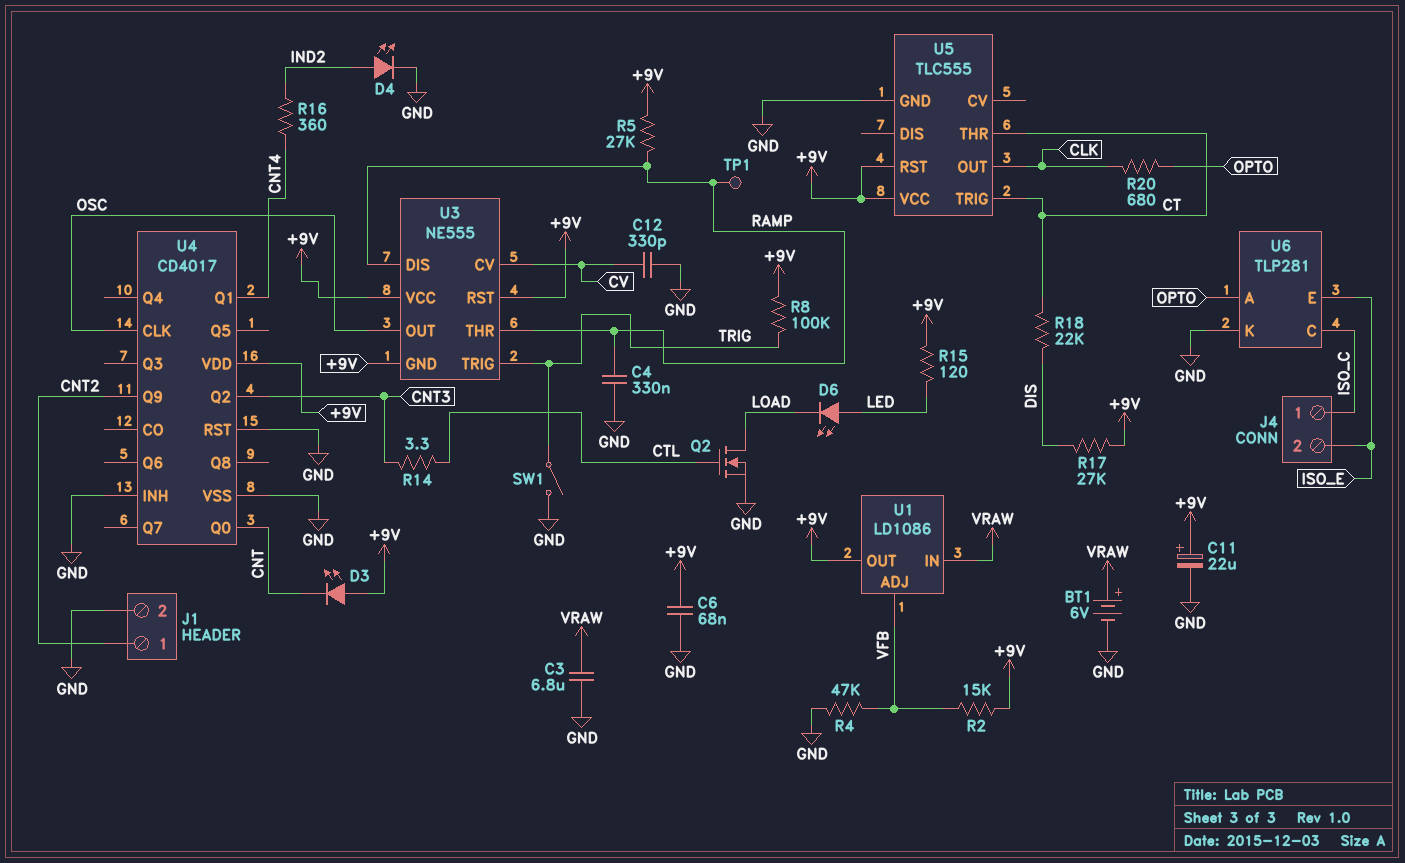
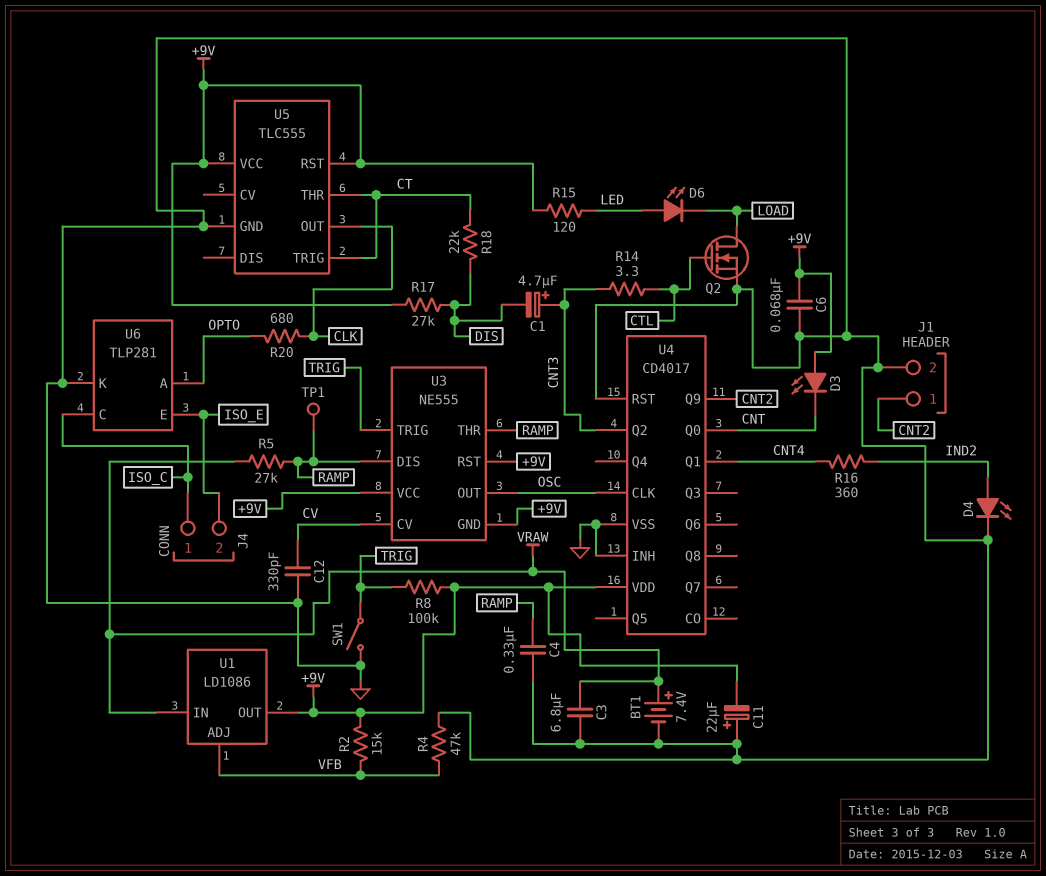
BT1: 6V (plus VRAW, minus GND) -> 7.4V (plus VRAW, minus GND)
C1: none -> 4.7uF (plus CNT3, minus DIS)
C11: 22uF (plus +9V, minus GND) -> 22uF (plus GND, minus +9V)
R5: 27k (+9V, RAMP) -> 27k (RAMP, VRAW)

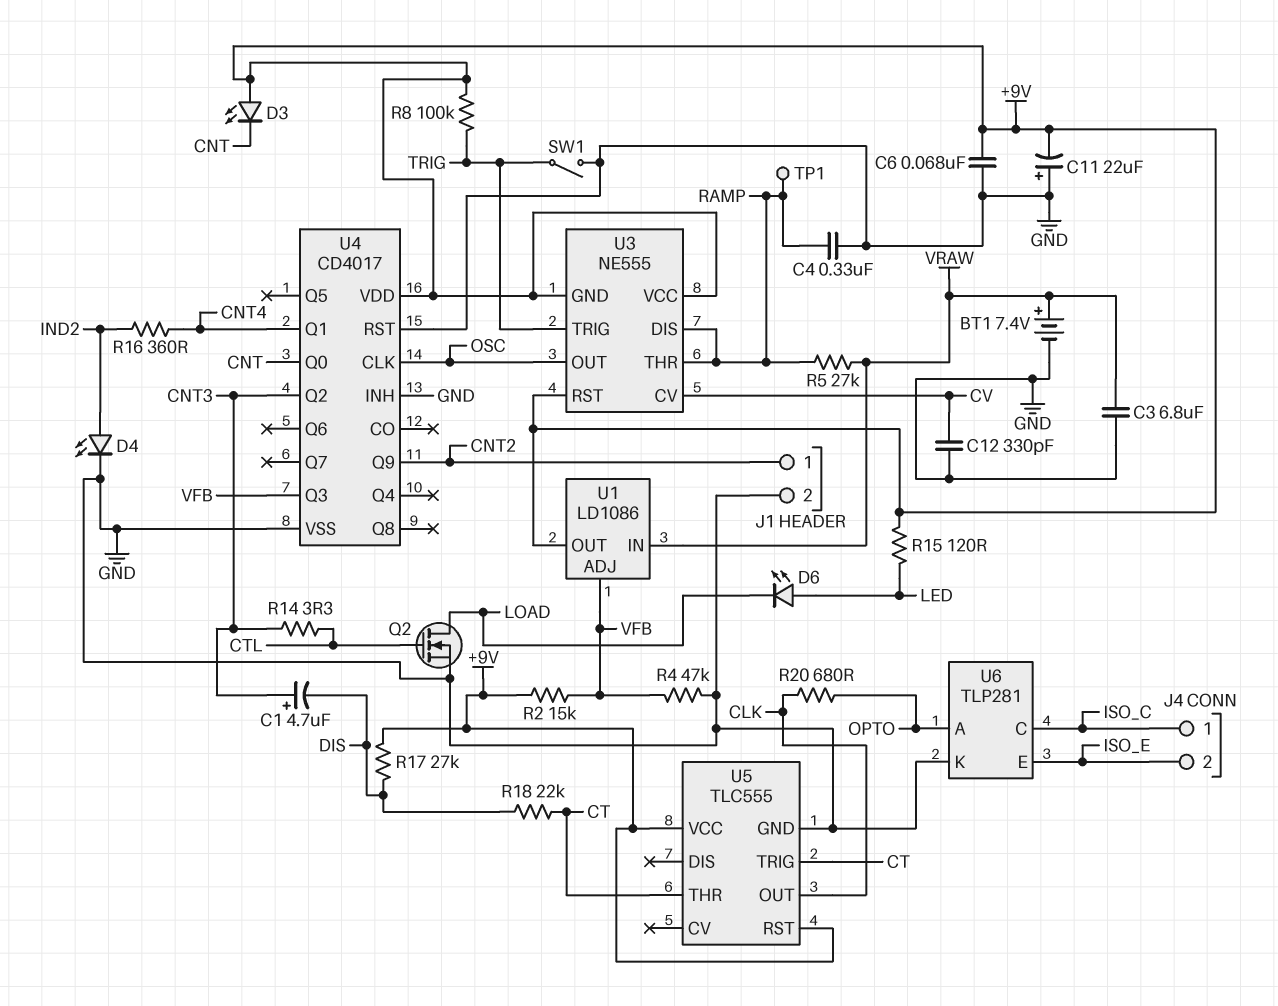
U4 pin Q3: none -> VFB

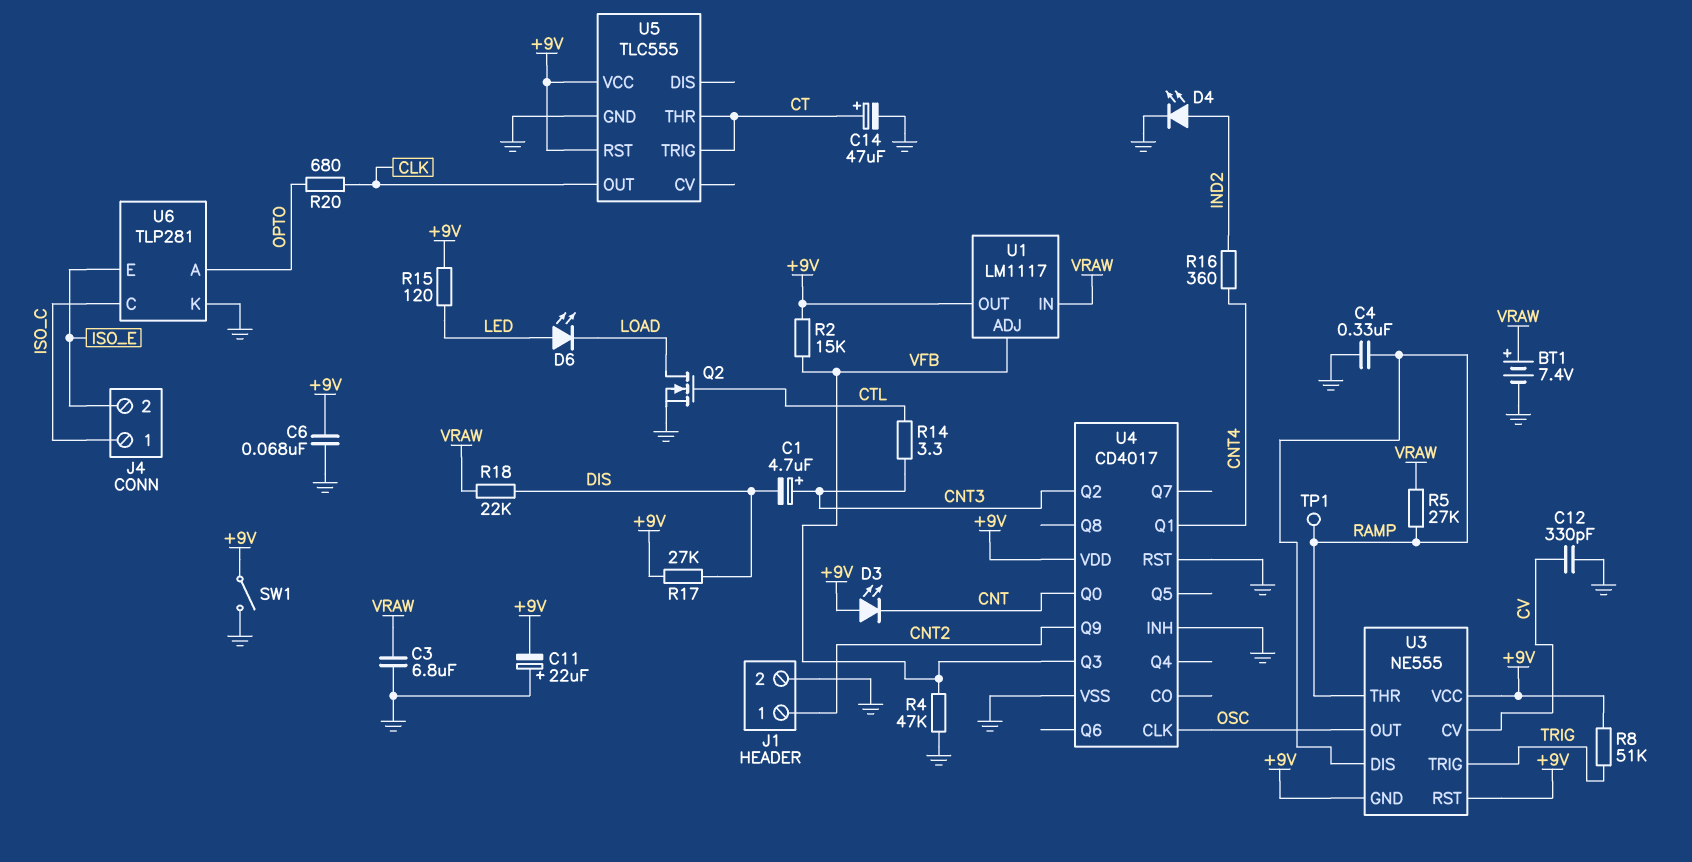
C14: none -> 47uF (plus CT, minus GND)
R8: 100k (+9V, TRIG) -> 51k (+9V, TRIG)
R18: 22k (CT, DIS) -> 22k (DIS, VRAW)
SW1: switch (GND, TRIG) -> switch (+9V, GND)
U1: LD1086 -> LM1117

